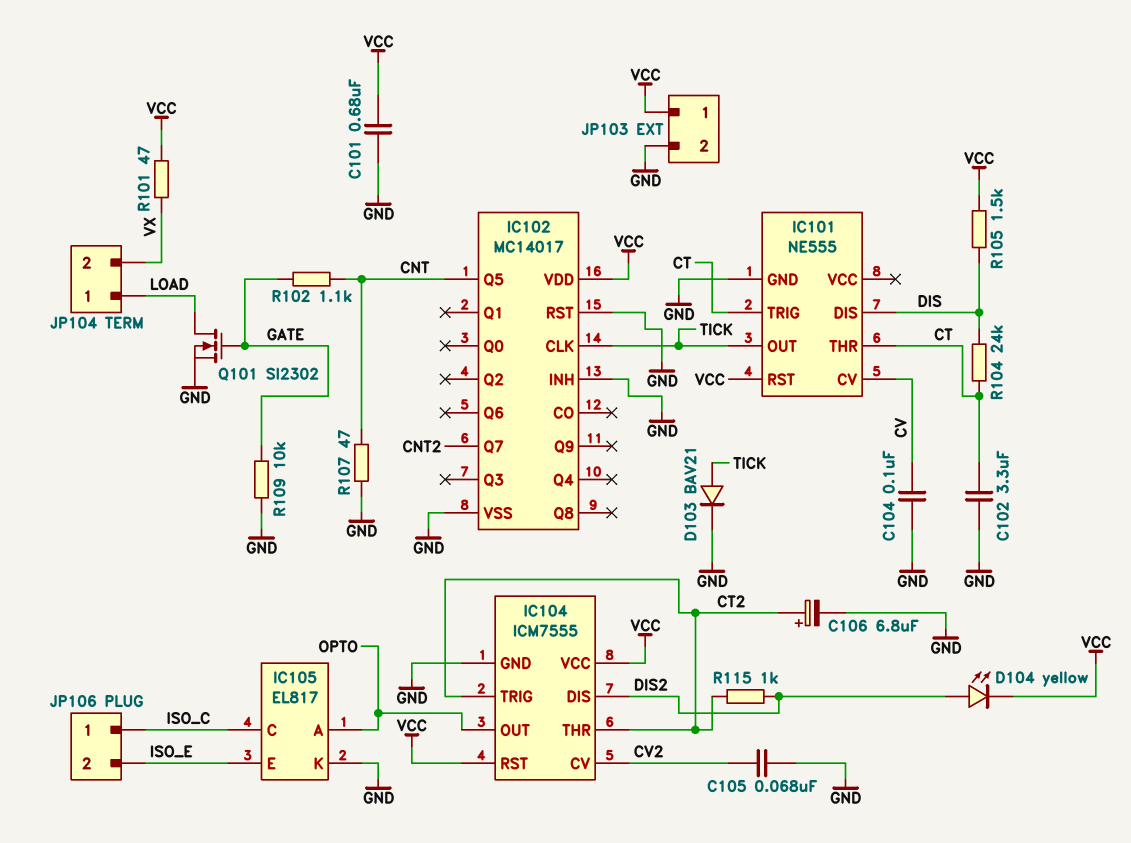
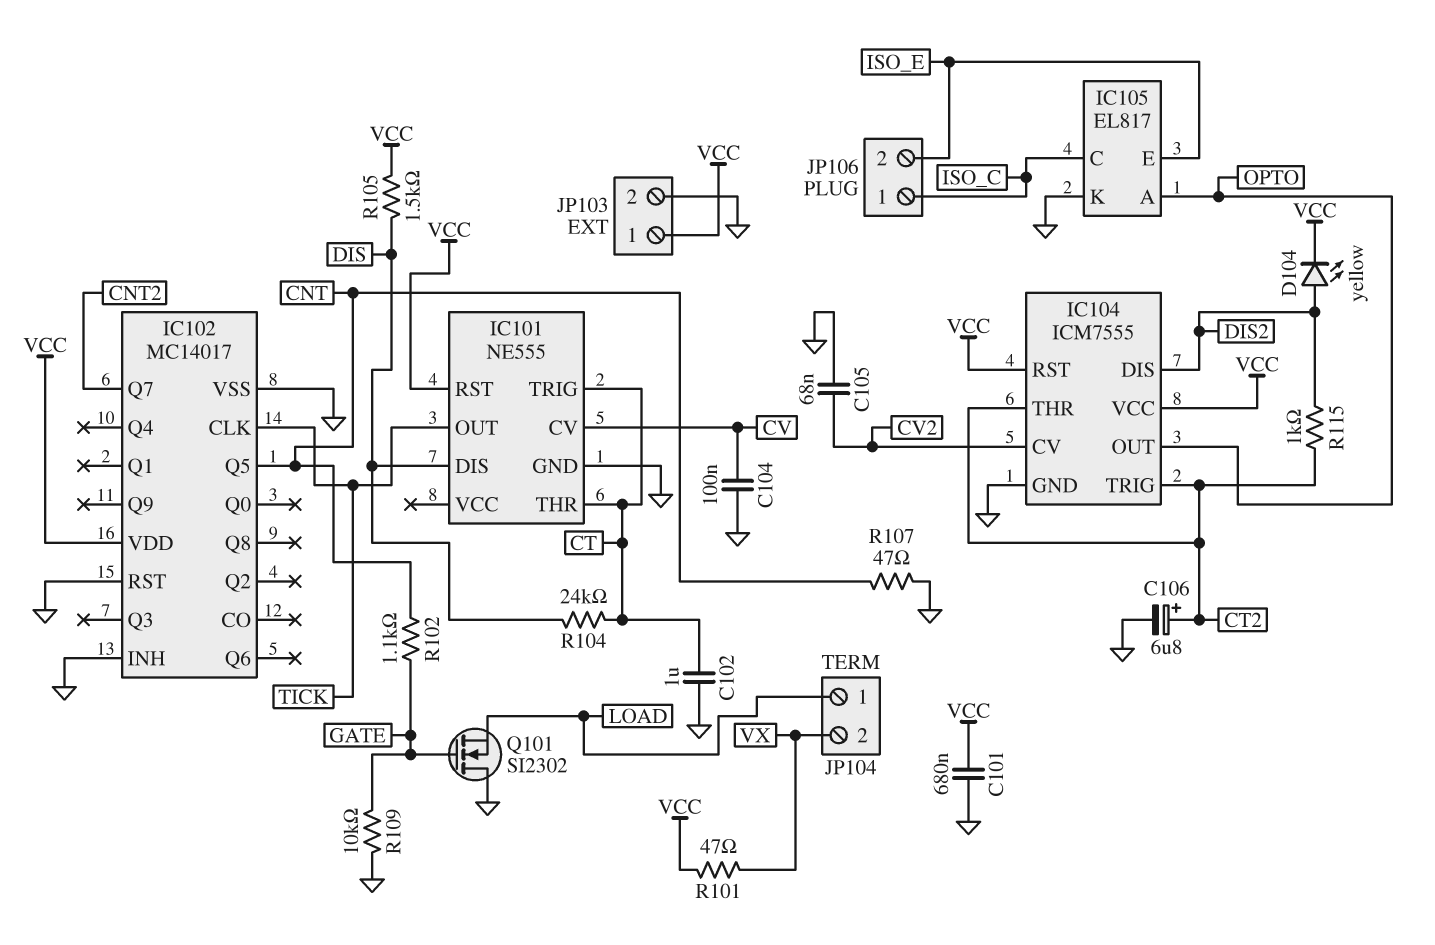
C102: 3.3uF (CT, GND) -> 1uF (CT, GND)
D103: diode BAV21 (A TICK, K GND) -> none
Q101: NMOS SI2302 (G GATE, D LOAD, S GND) -> NMOS SI2302 (G GATE, D GND, S LOAD)

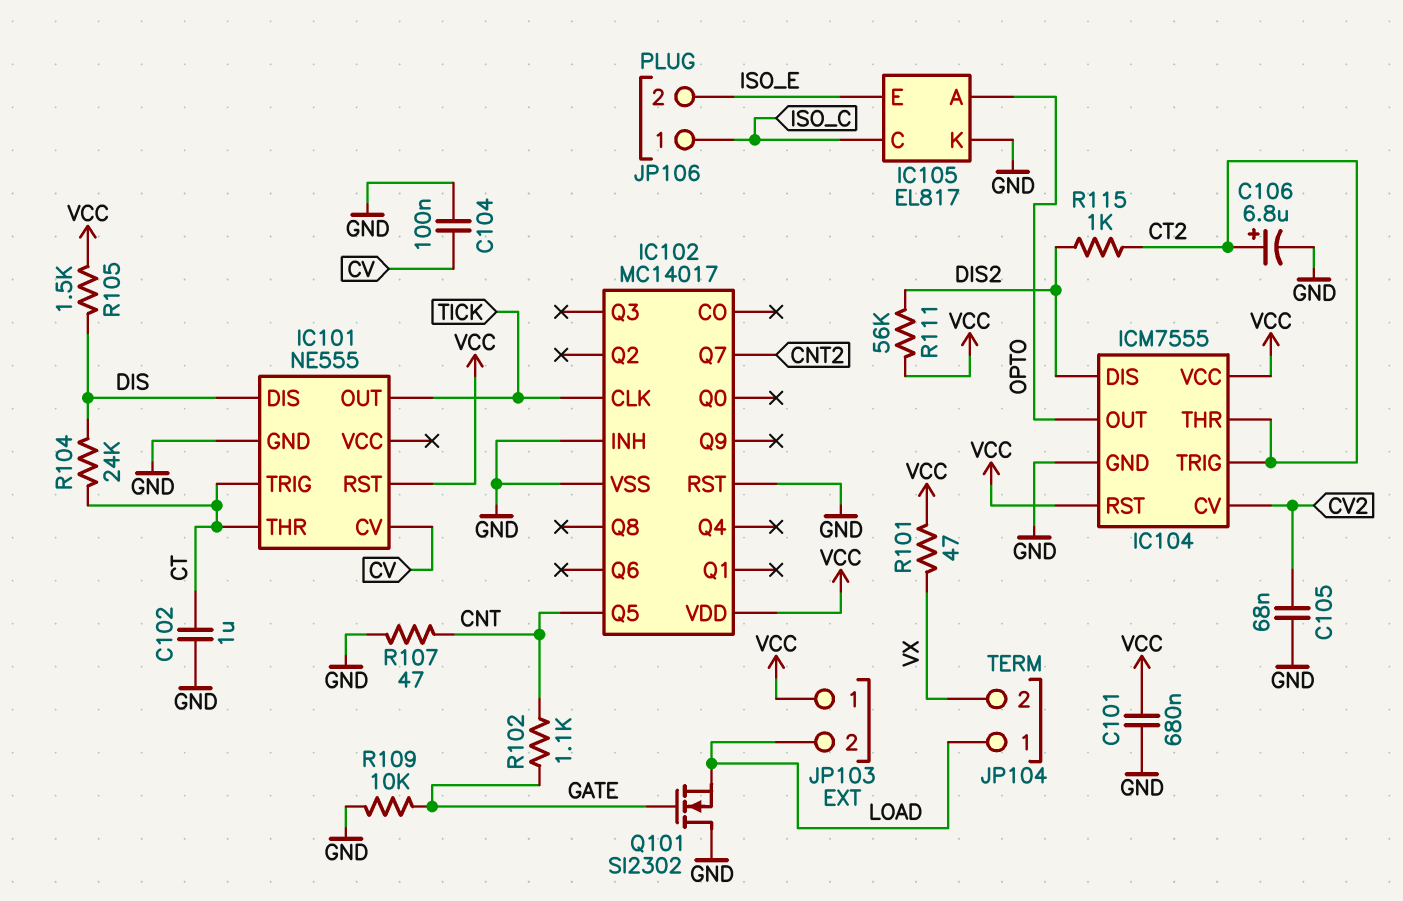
D104: LED yellow (A DIS2, K VCC) -> none
JP103 pin 2: GND -> LOAD
R111: none -> 56k (DIS2, VCC)

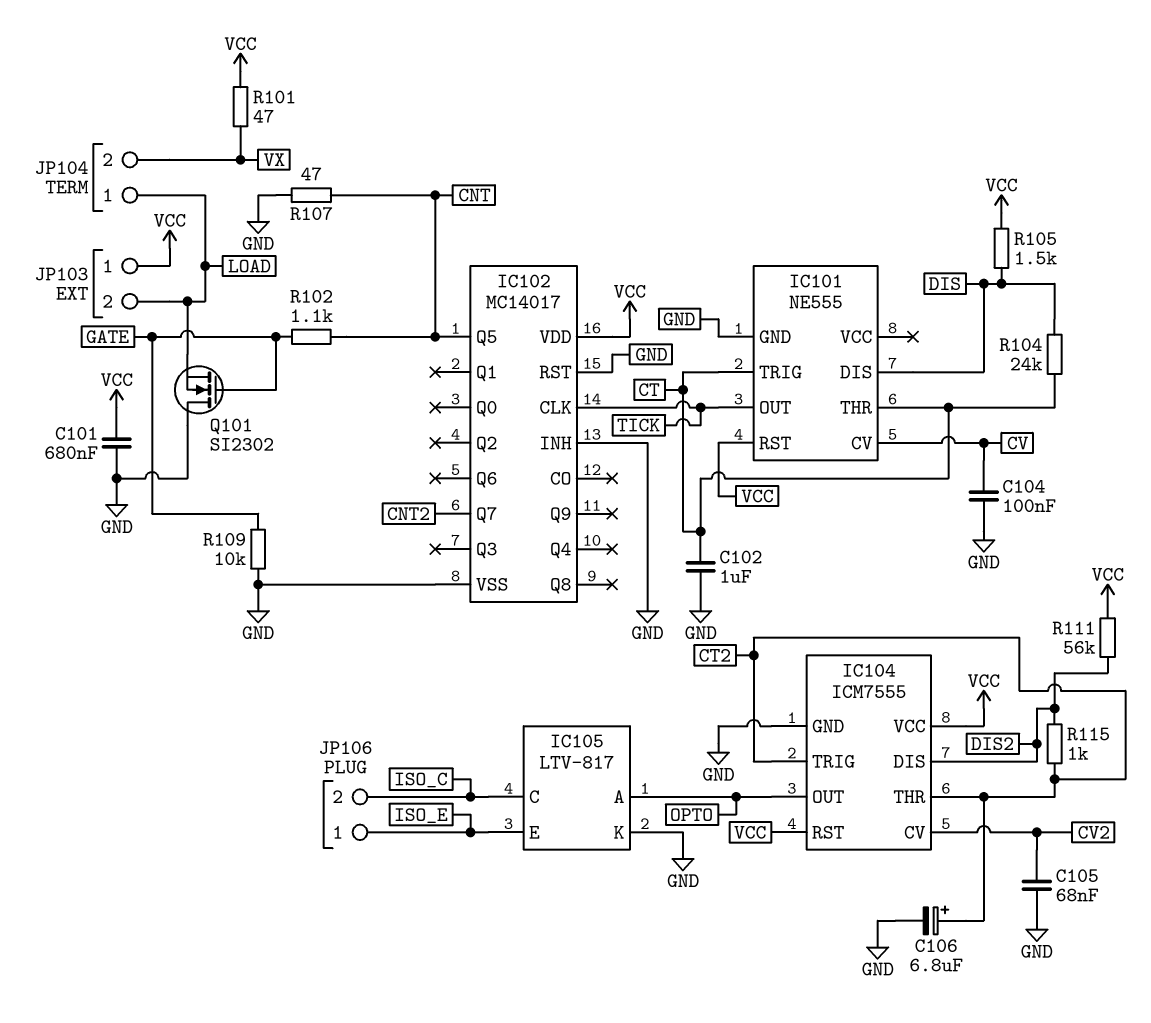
IC105: EL817 -> LTV-817
JP106 pin 1: ISO_C -> ISO_E
JP106 pin 2: ISO_E -> ISO_C

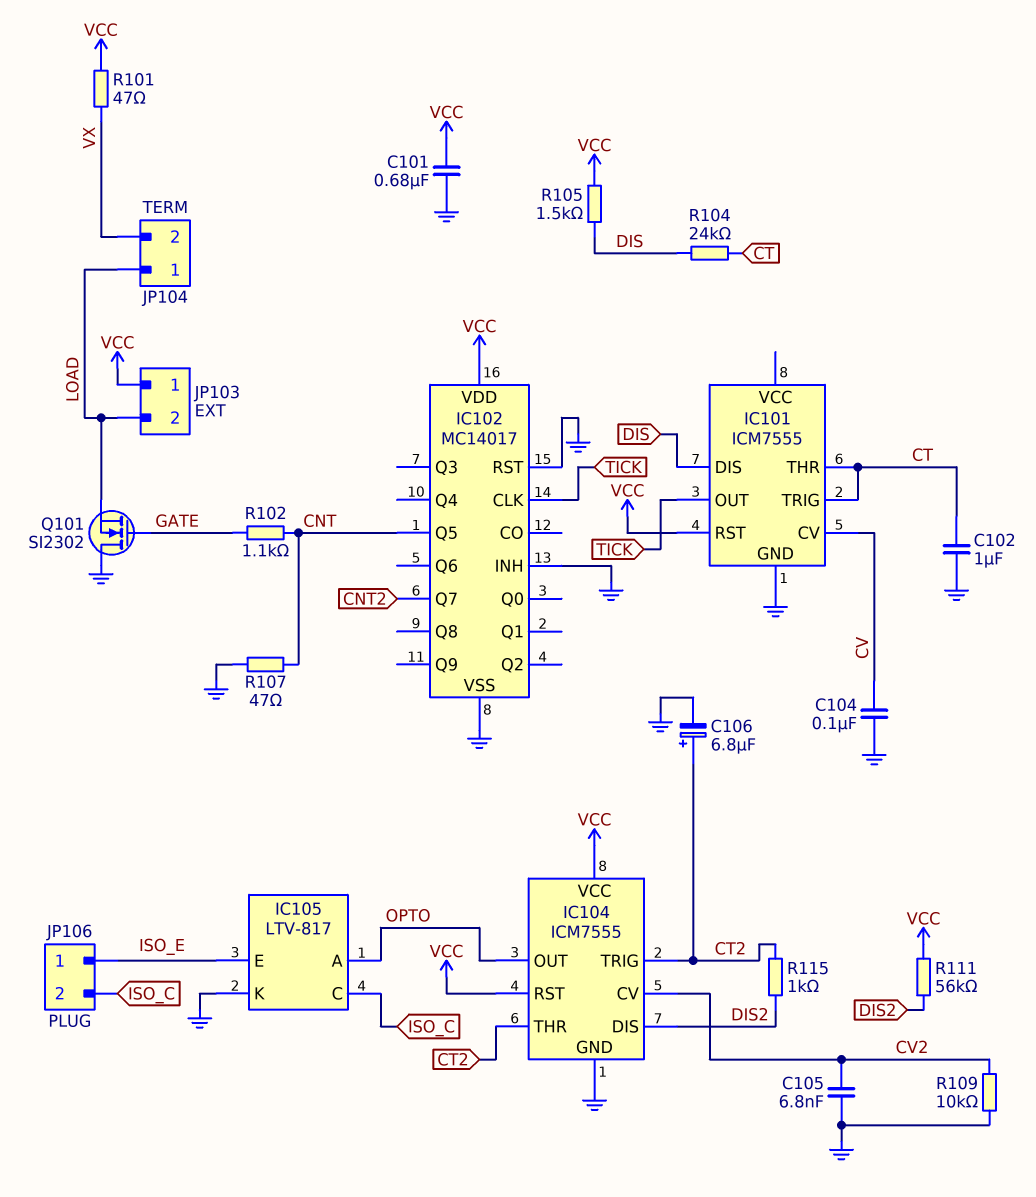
C105: 68nF (CV2, GND) -> 6.8nF (CV2, GND)
IC101: NE555 -> ICM7555
R109: 10k (GATE, GND) -> 10k (CV2, GND)

